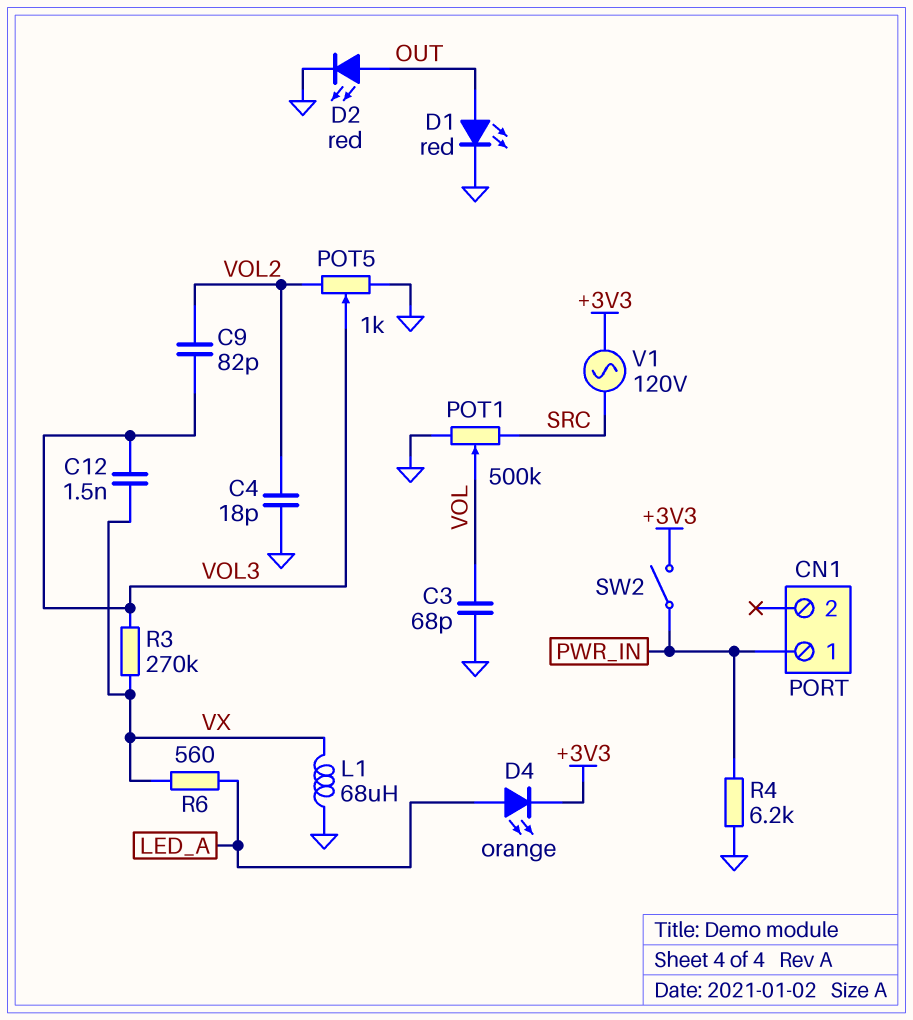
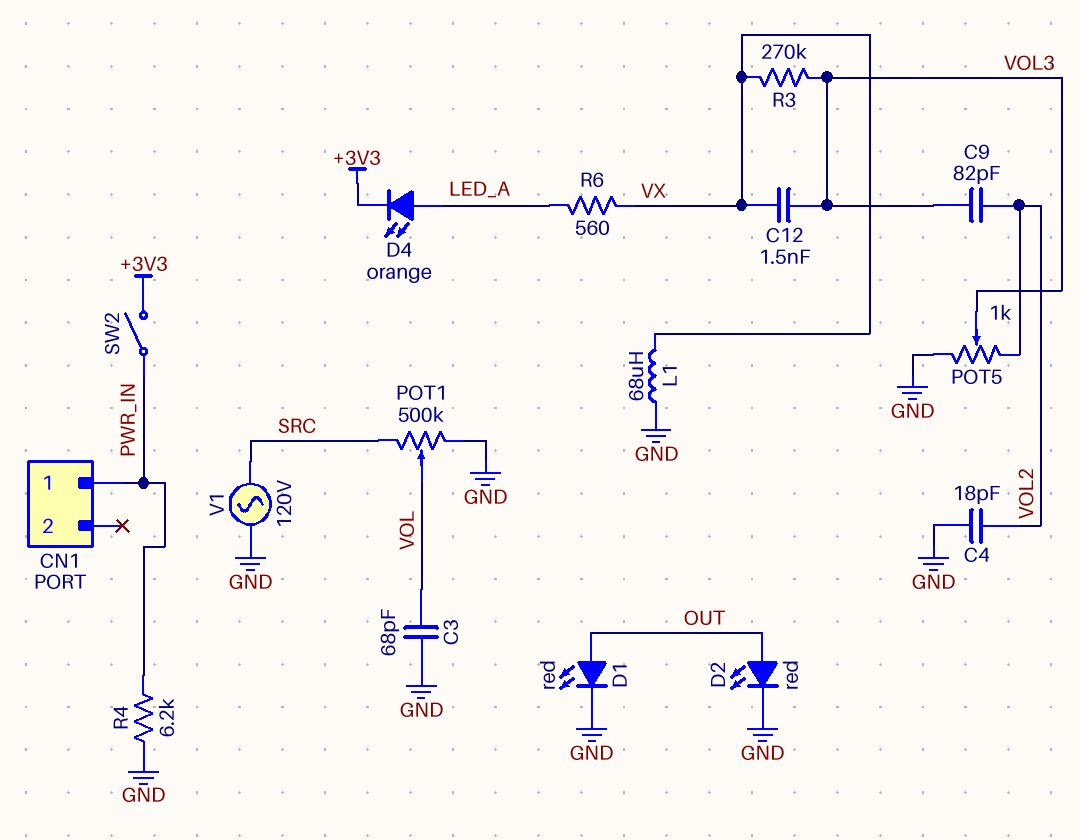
V1: AC 120V (+3V3, SRC) -> AC 120V (GND, SRC)

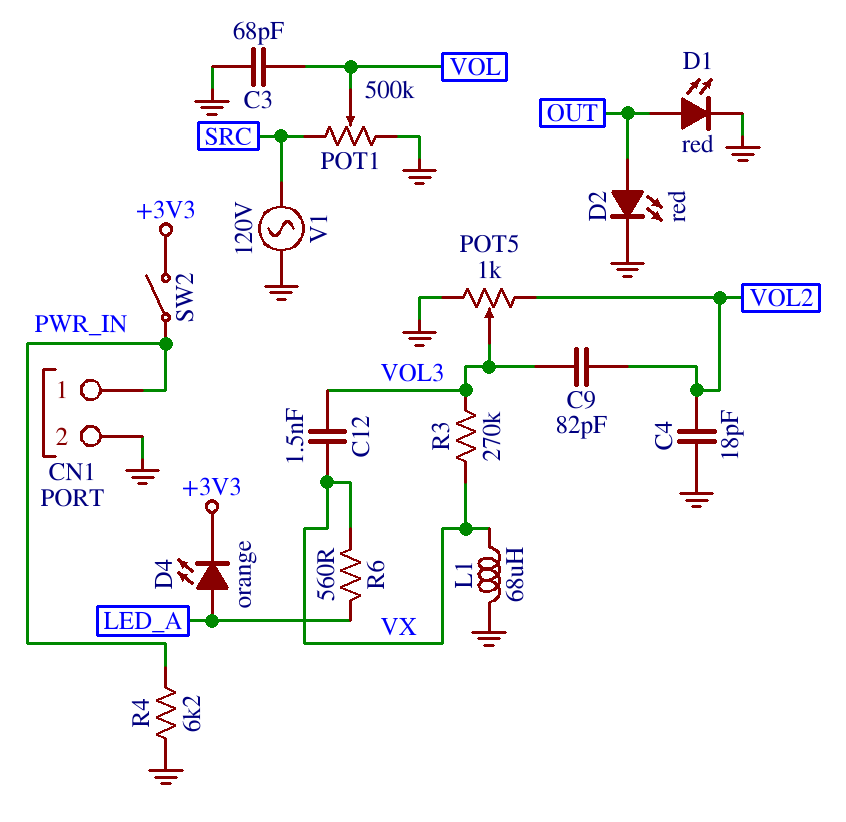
CN1 pin 2: none -> GND

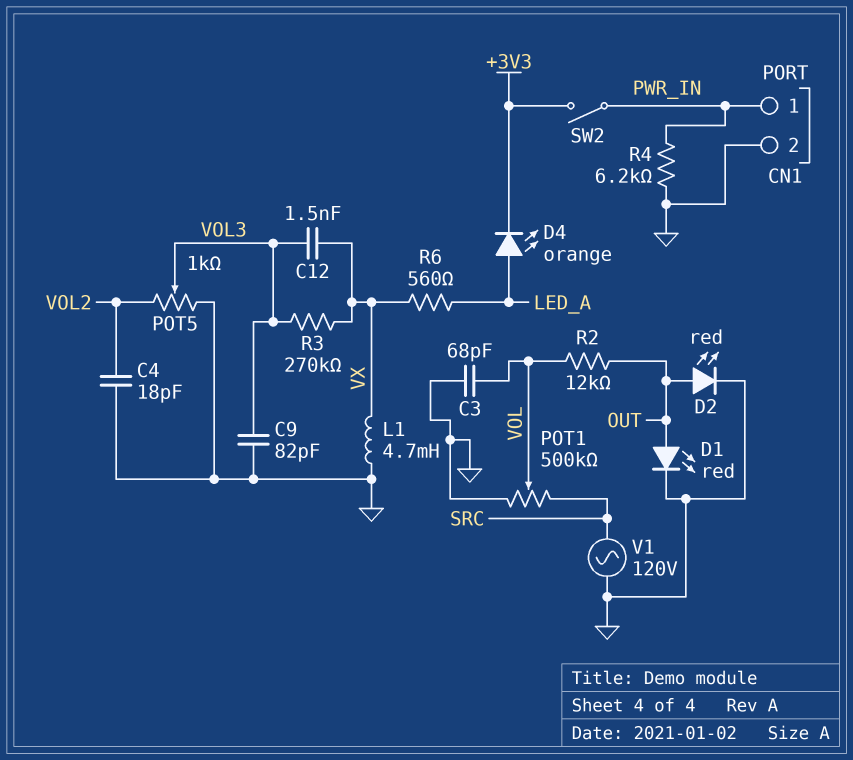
C9: 82pF (VOL2, VOL3) -> 82pF (GND, VOL3)
L1: 68uH (GND, VX) -> 4.7mH (GND, VX)
R2: none -> 12k (OUT, VOL)

